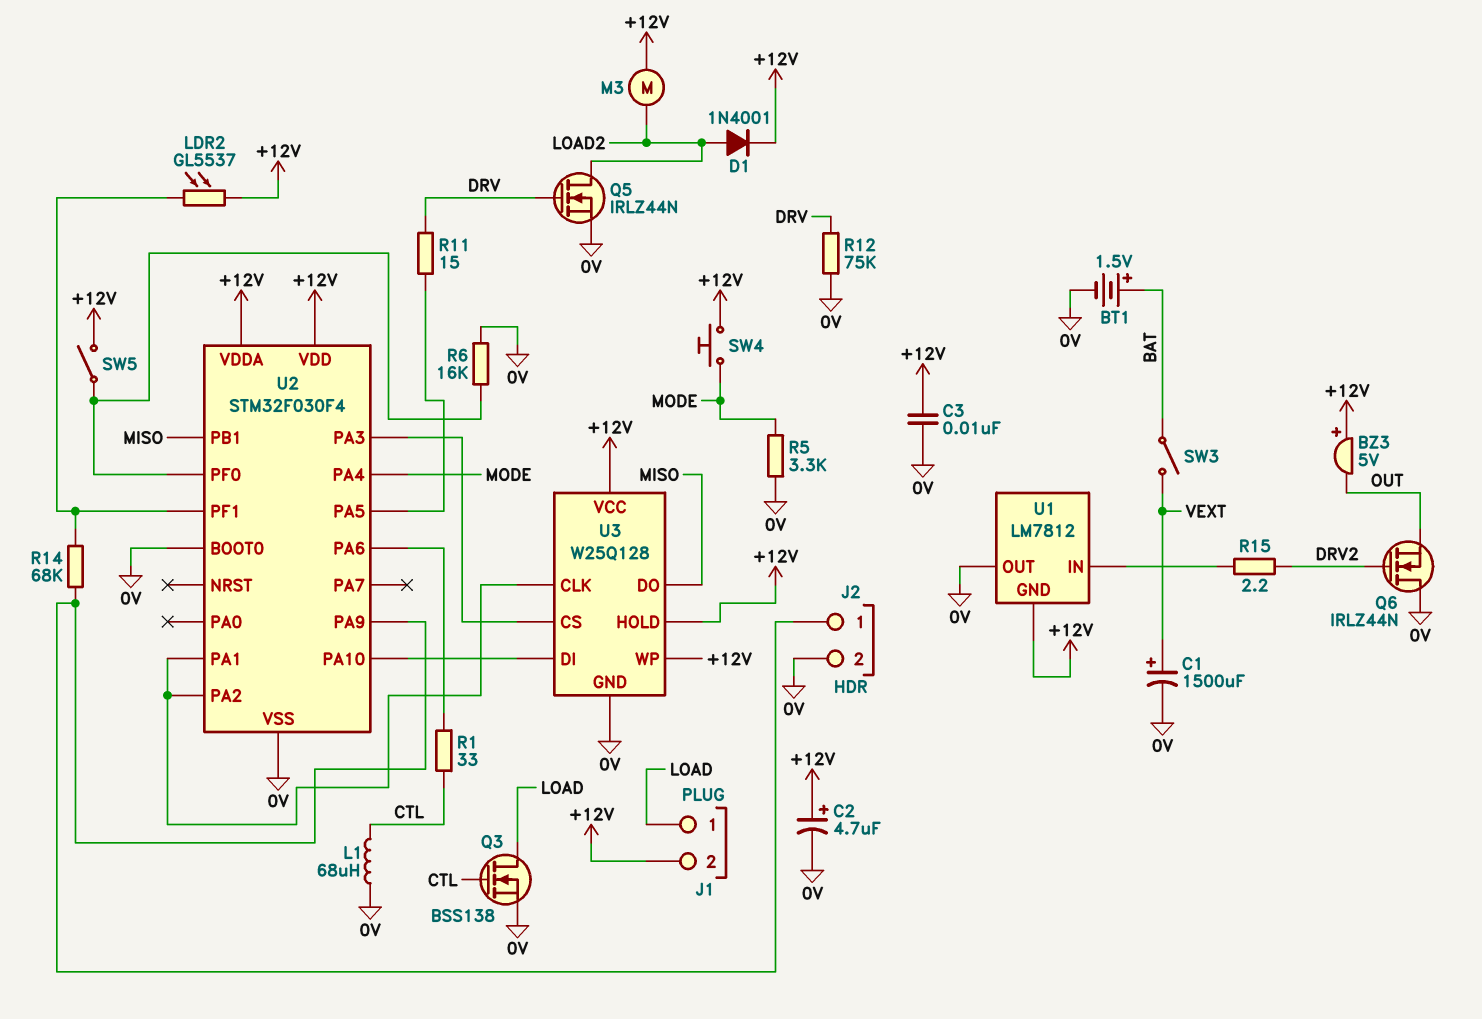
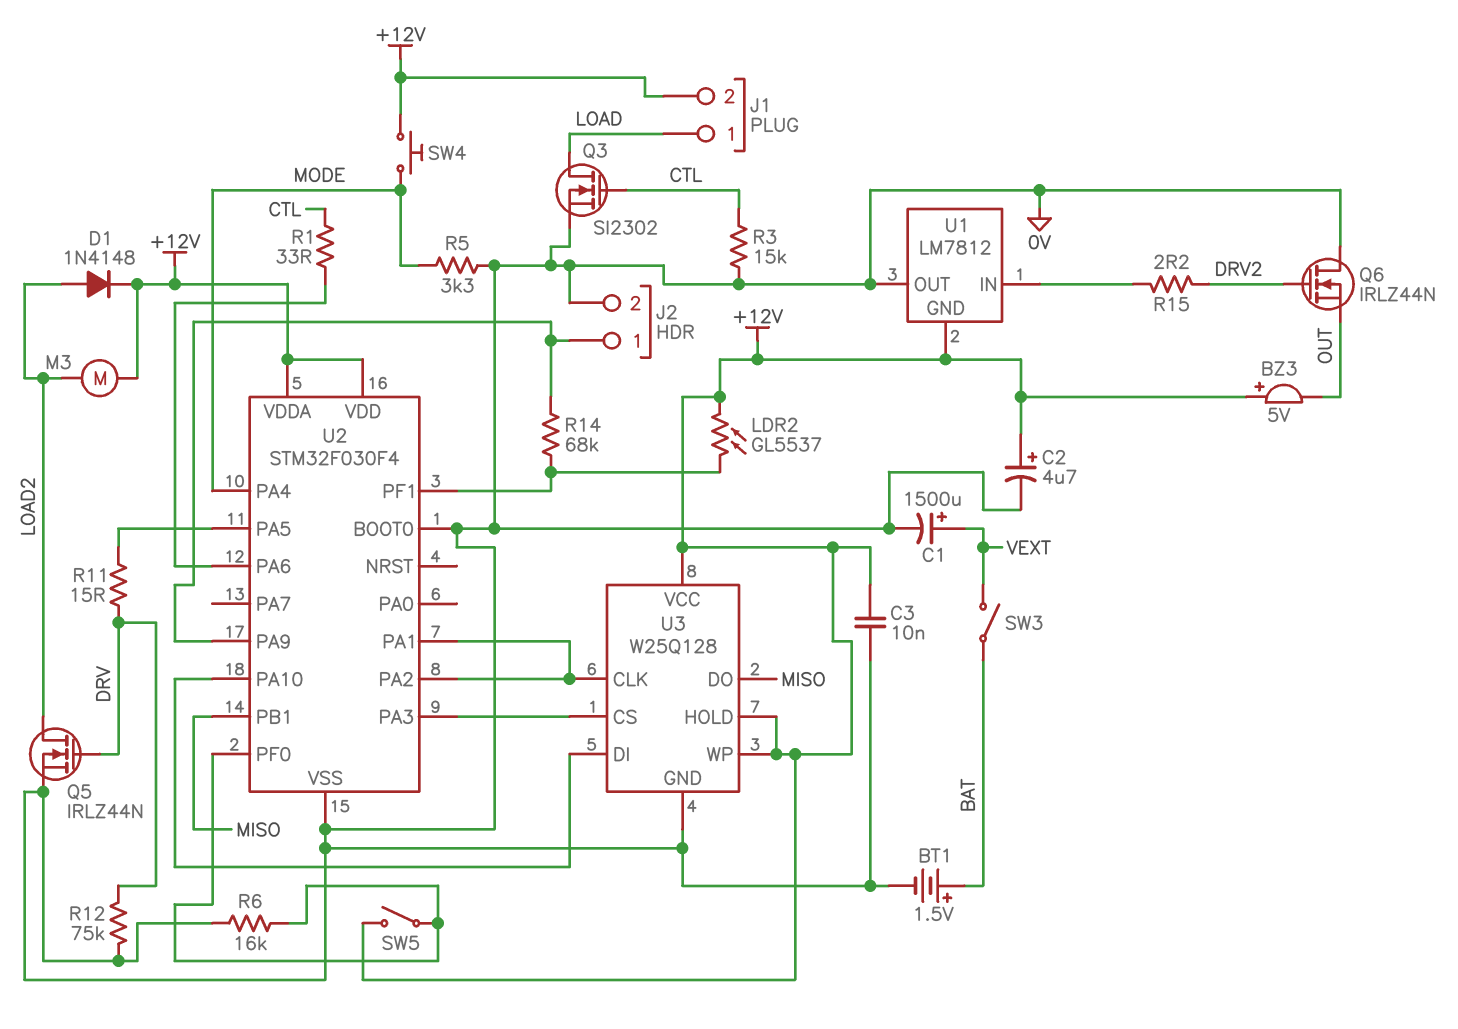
D1: diode 1N4001 (A LOAD2, K +12V) -> diode 1N4148 (A LOAD2, K +12V)
L1: 68uH (0V, CTL) -> none
Q3: NMOS BSS138 (G CTL, D LOAD, S 0V) -> NMOS SI2302 (G CTL, D LOAD, S 0V)
R3: none -> 15k (0V, CTL)

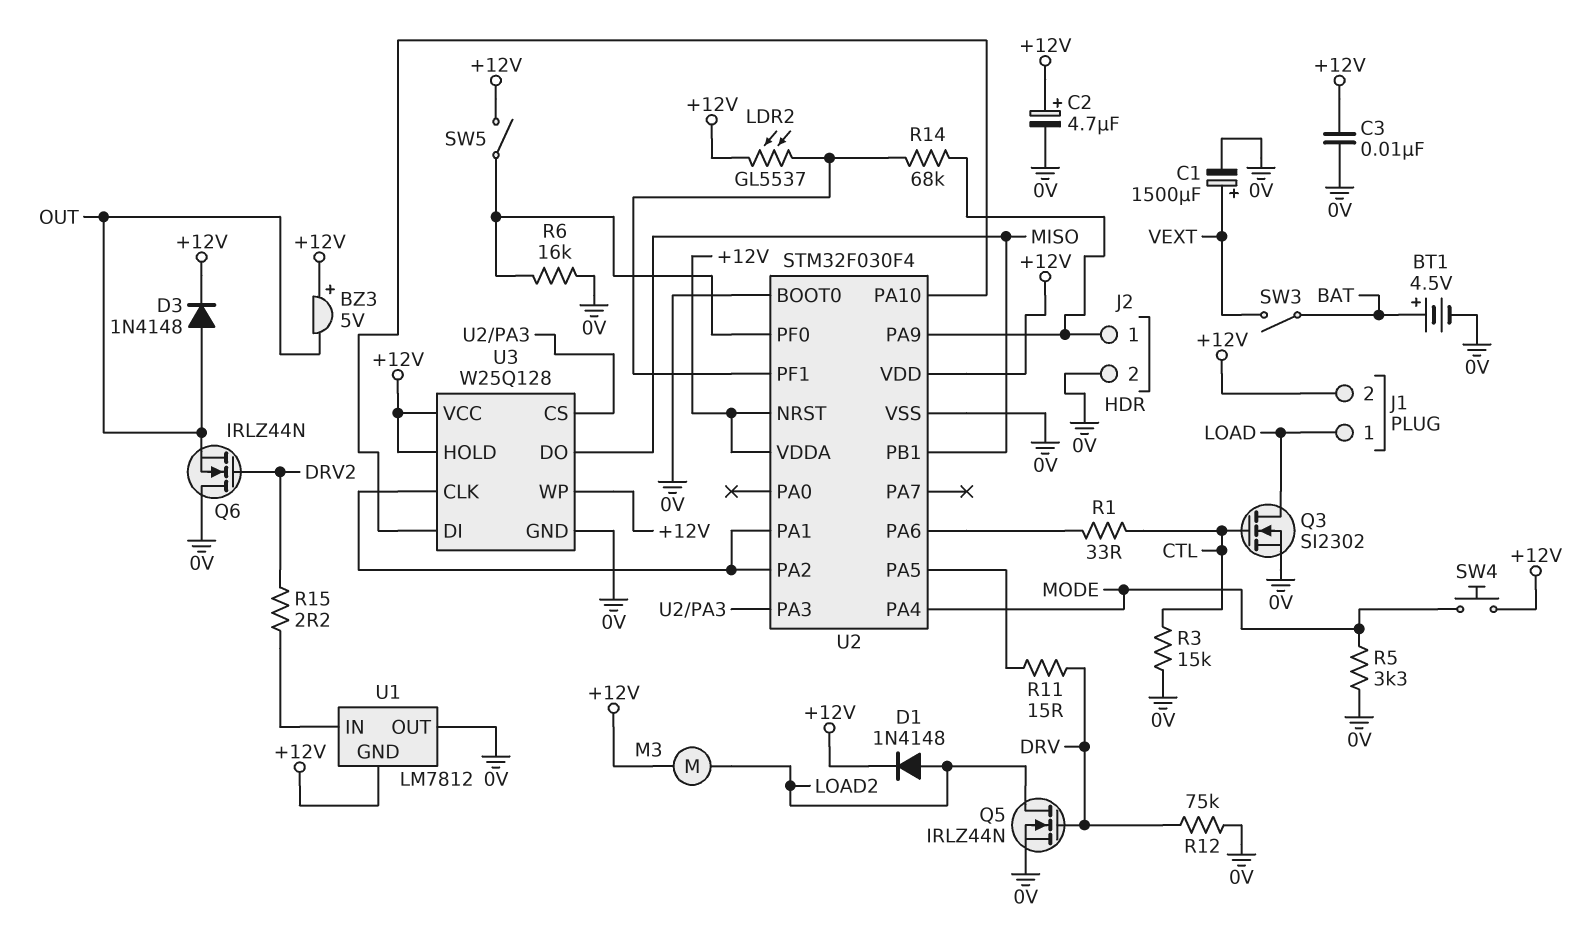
BT1: 1.5V (plus BAT, minus 0V) -> 4.5V (plus BAT, minus 0V)
D3: none -> diode 1N4148 (A OUT, K +12V)
U2 pin NRST: none -> +12V

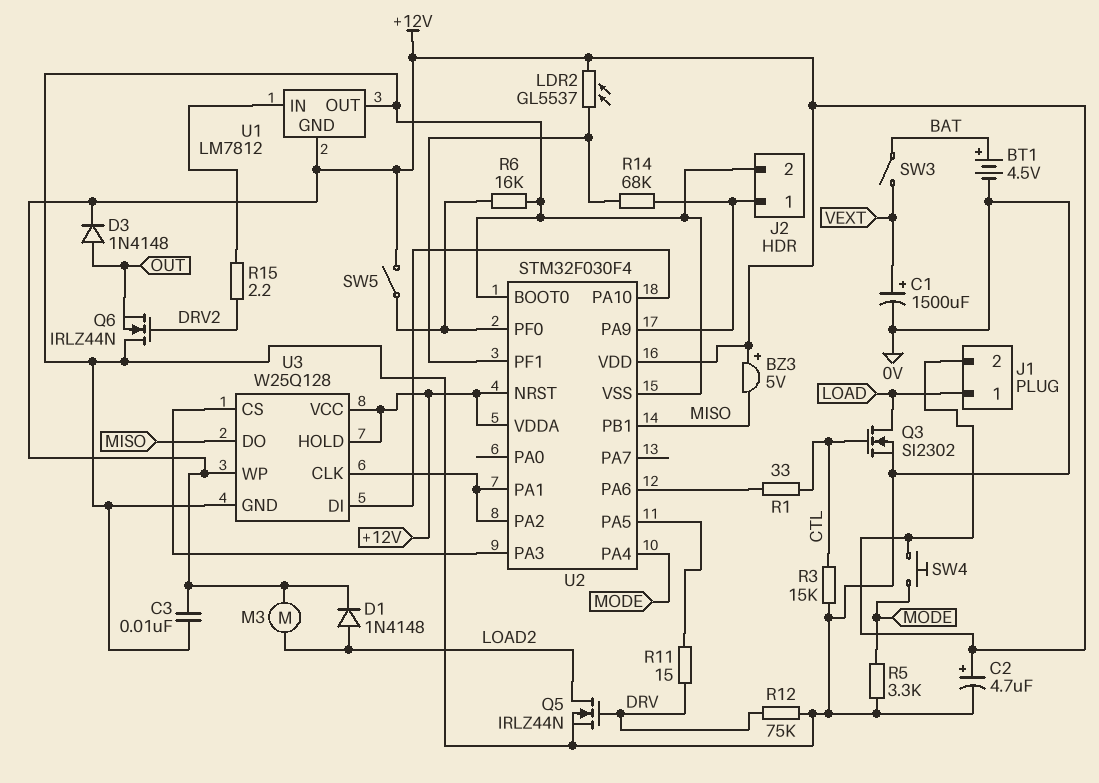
BZ3: buzzer 5V (plus +12V, minus OUT) -> buzzer 5V (plus +12V, minus MISO)

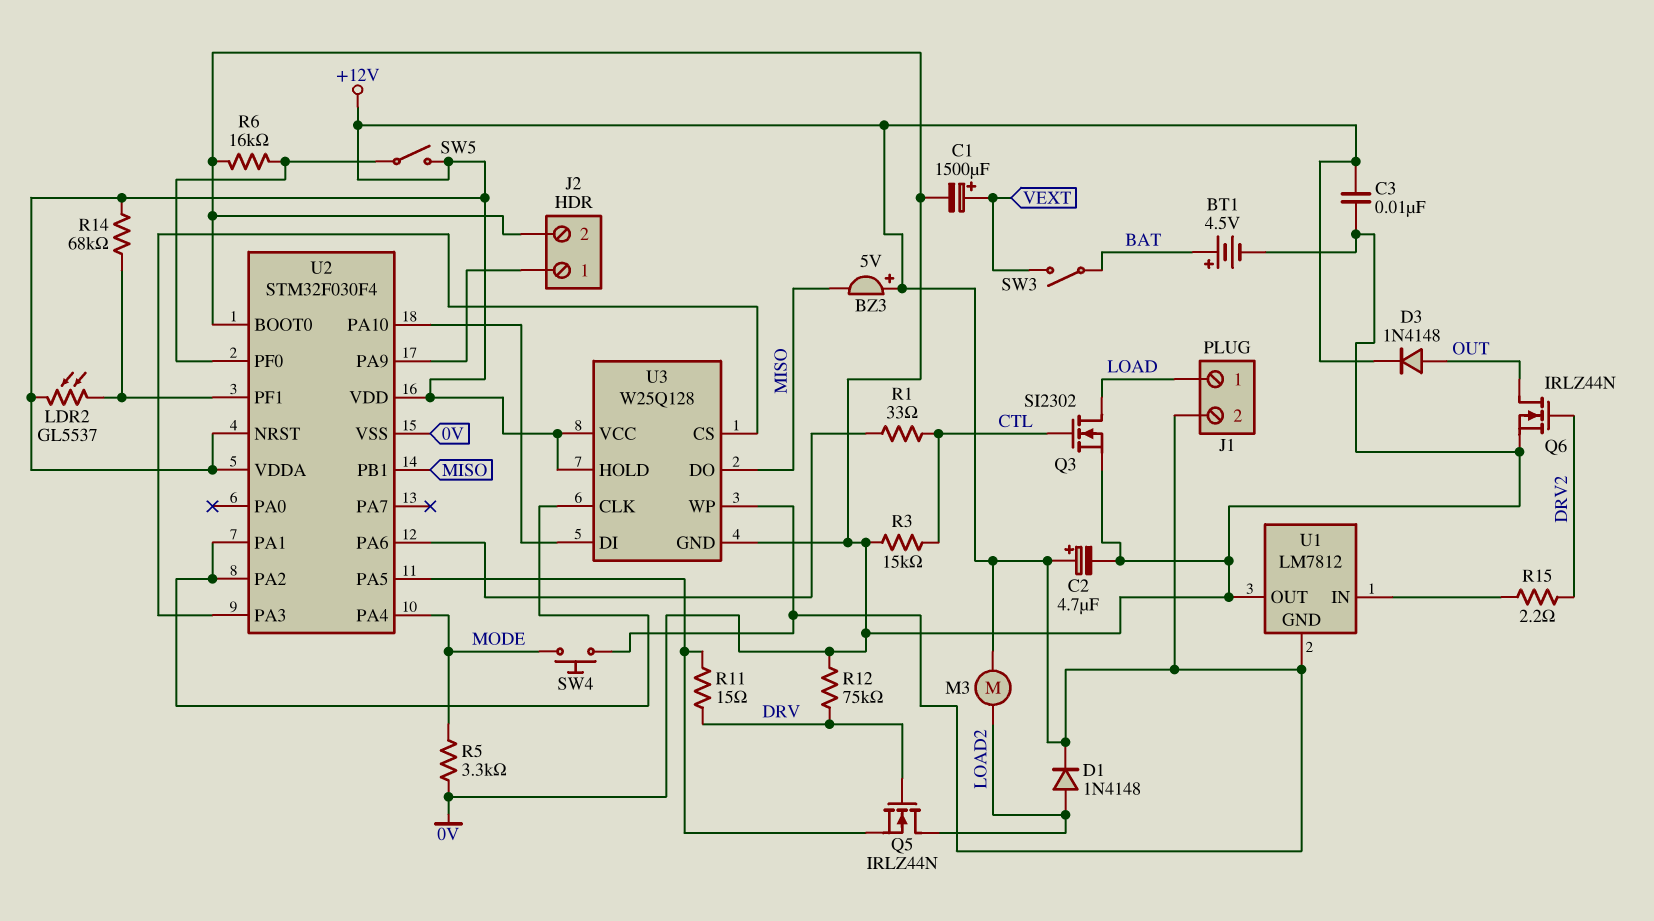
Q5: NMOS IRLZ44N (G DRV, D LOAD2, S 0V) -> NMOS IRLZ44N (G DRV, D LOAD2, S U2/PA5)
Q6: NMOS IRLZ44N (G DRV2, D 0V, S OUT) -> NMOS IRLZ44N (G DRV2, D OUT, S 0V)
R14: 68k (J2/1, U2/PF1) -> 68k (+12V, U2/PF1)

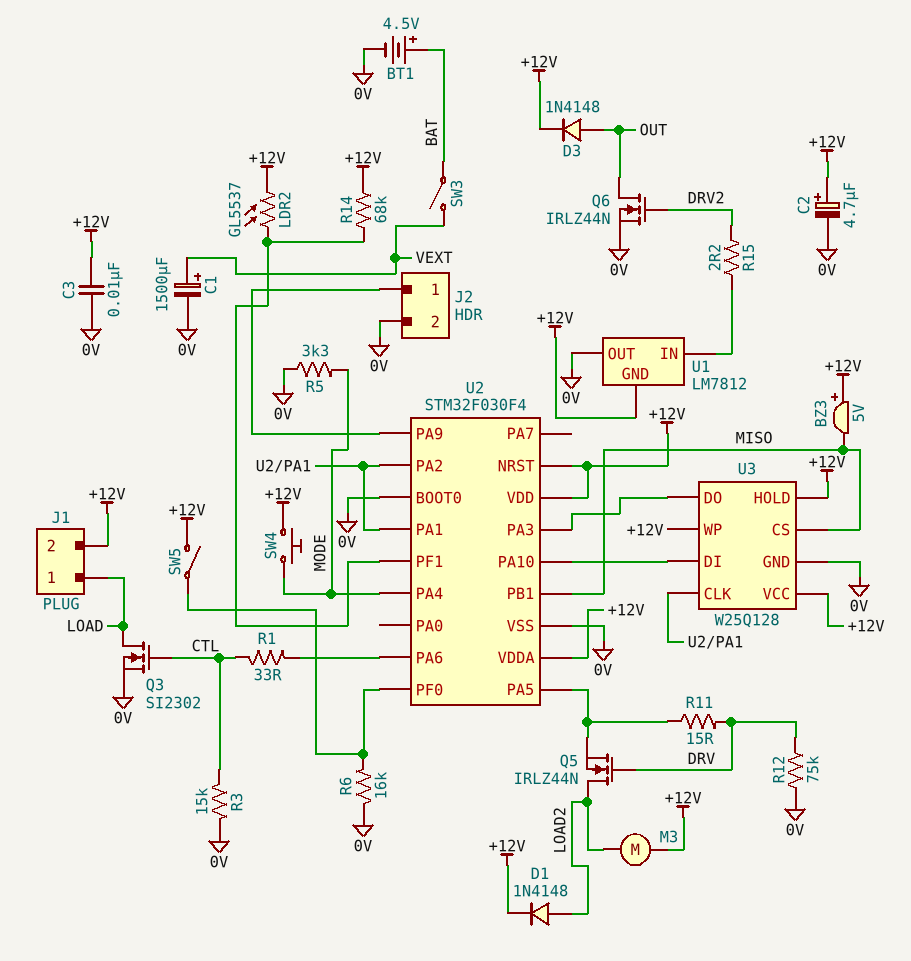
U3 pin CS: U2/PA3 -> MISO
U3 pin DO: MISO -> U2/PA3

